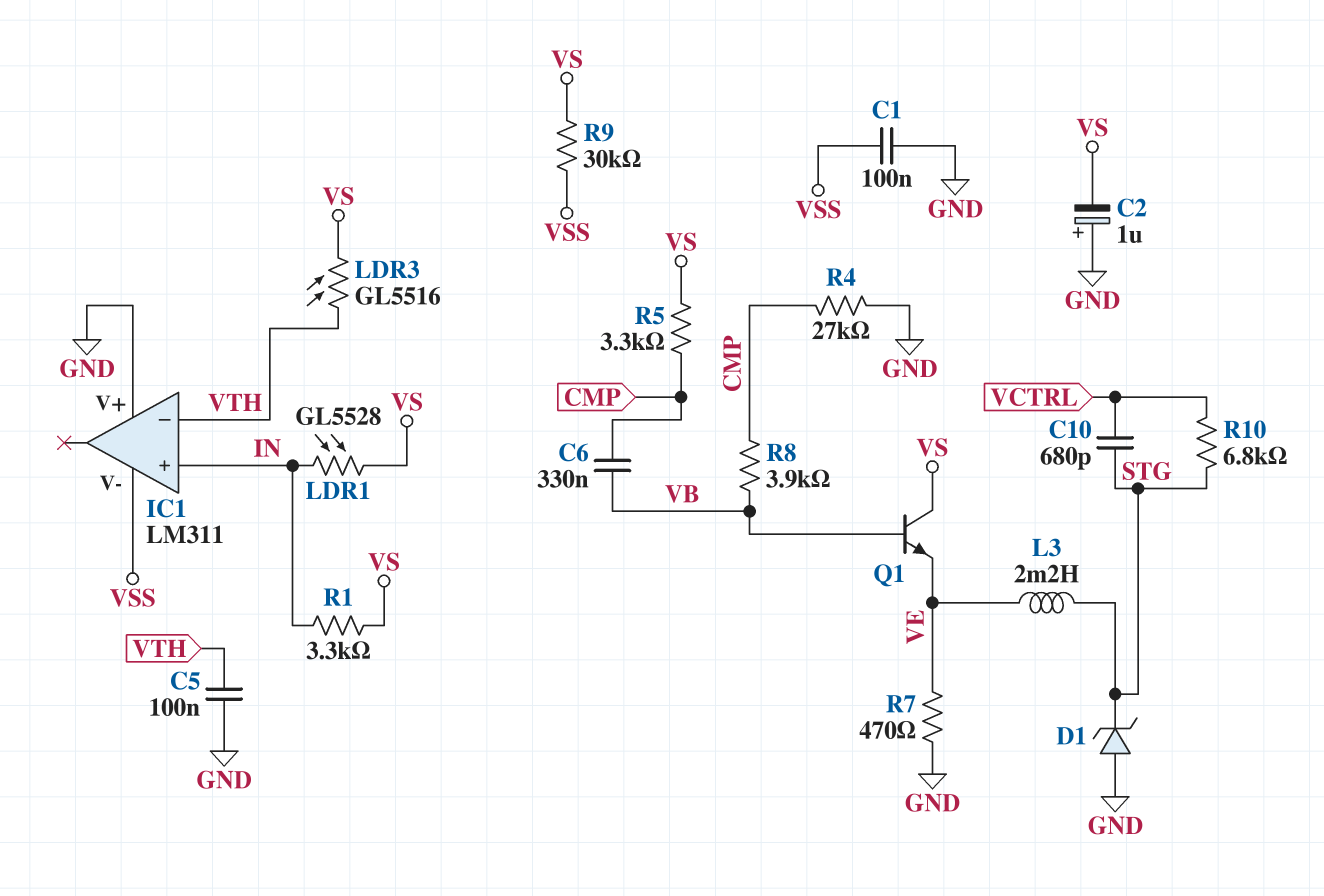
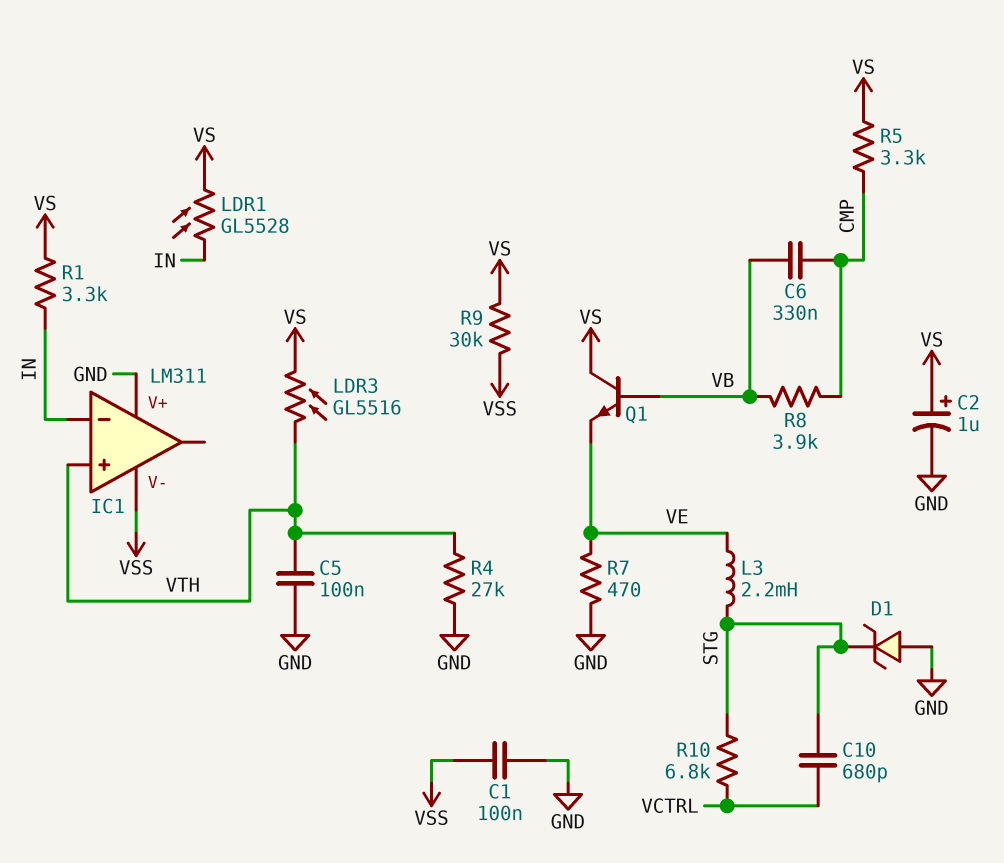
C2: 1uF (plus GND, minus VS) -> 1uF (plus VS, minus GND)
IC1 pin in+: IN -> VTH
IC1 pin in-: VTH -> IN
R4: 27k (CMP, GND) -> 27k (GND, VTH)

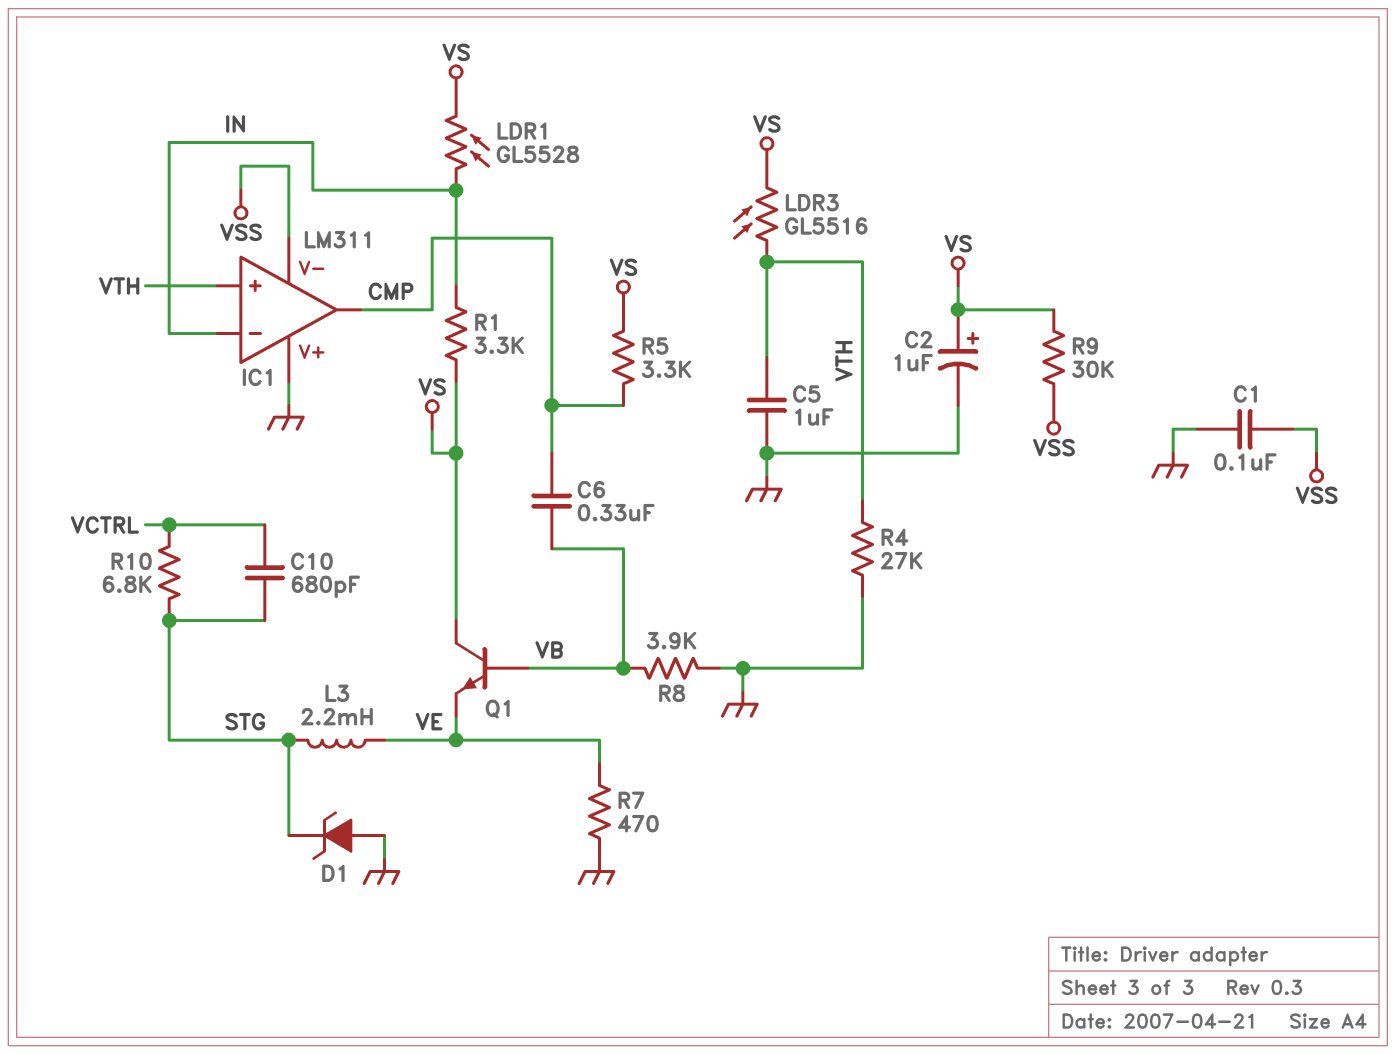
C5: 100nF (GND, VTH) -> 1uF (GND, VTH)
IC1 pin out: none -> CMP
R8: 3.9k (CMP, VB) -> 3.9k (GND, VB)

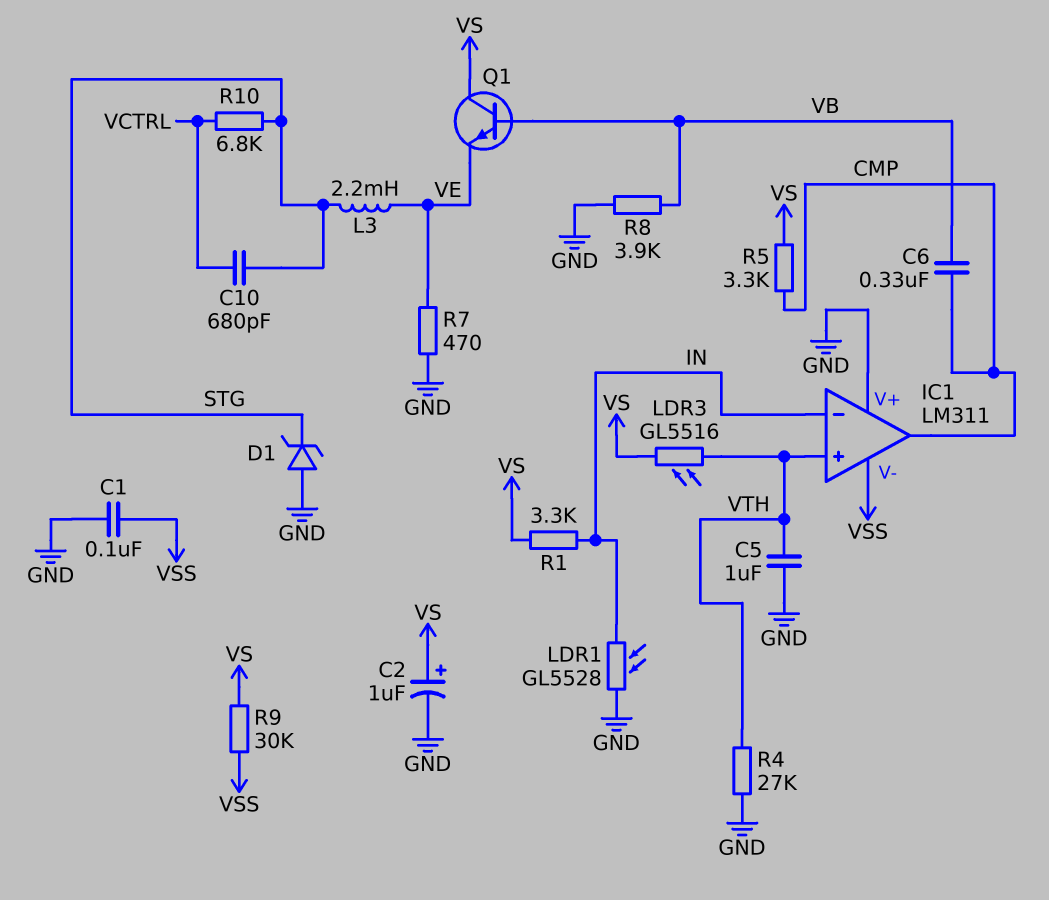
LDR1: GL5528 (IN, VS) -> GL5528 (GND, IN)

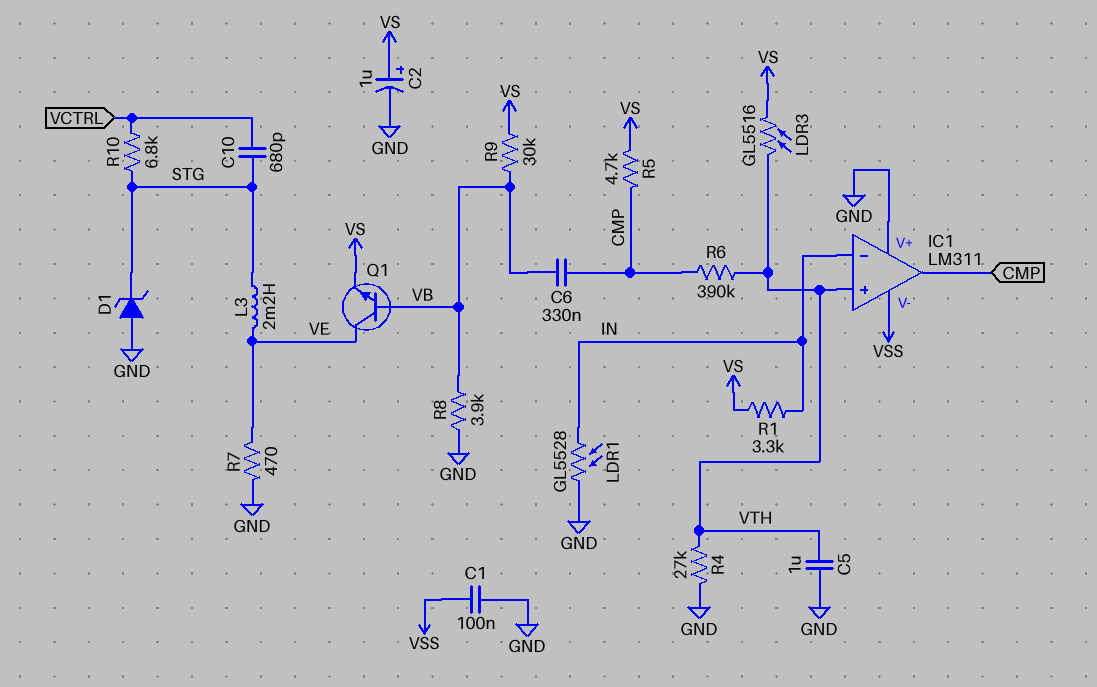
Q1: NPN (B VB, C VS, E VE) -> NPN (B VB, C VE, E VS)
R5: 3.3k (CMP, VS) -> 4.7k (CMP, VS)
R6: none -> 390k (CMP, VTH)
R9: 30k (VS, VSS) -> 30k (VB, VS)

